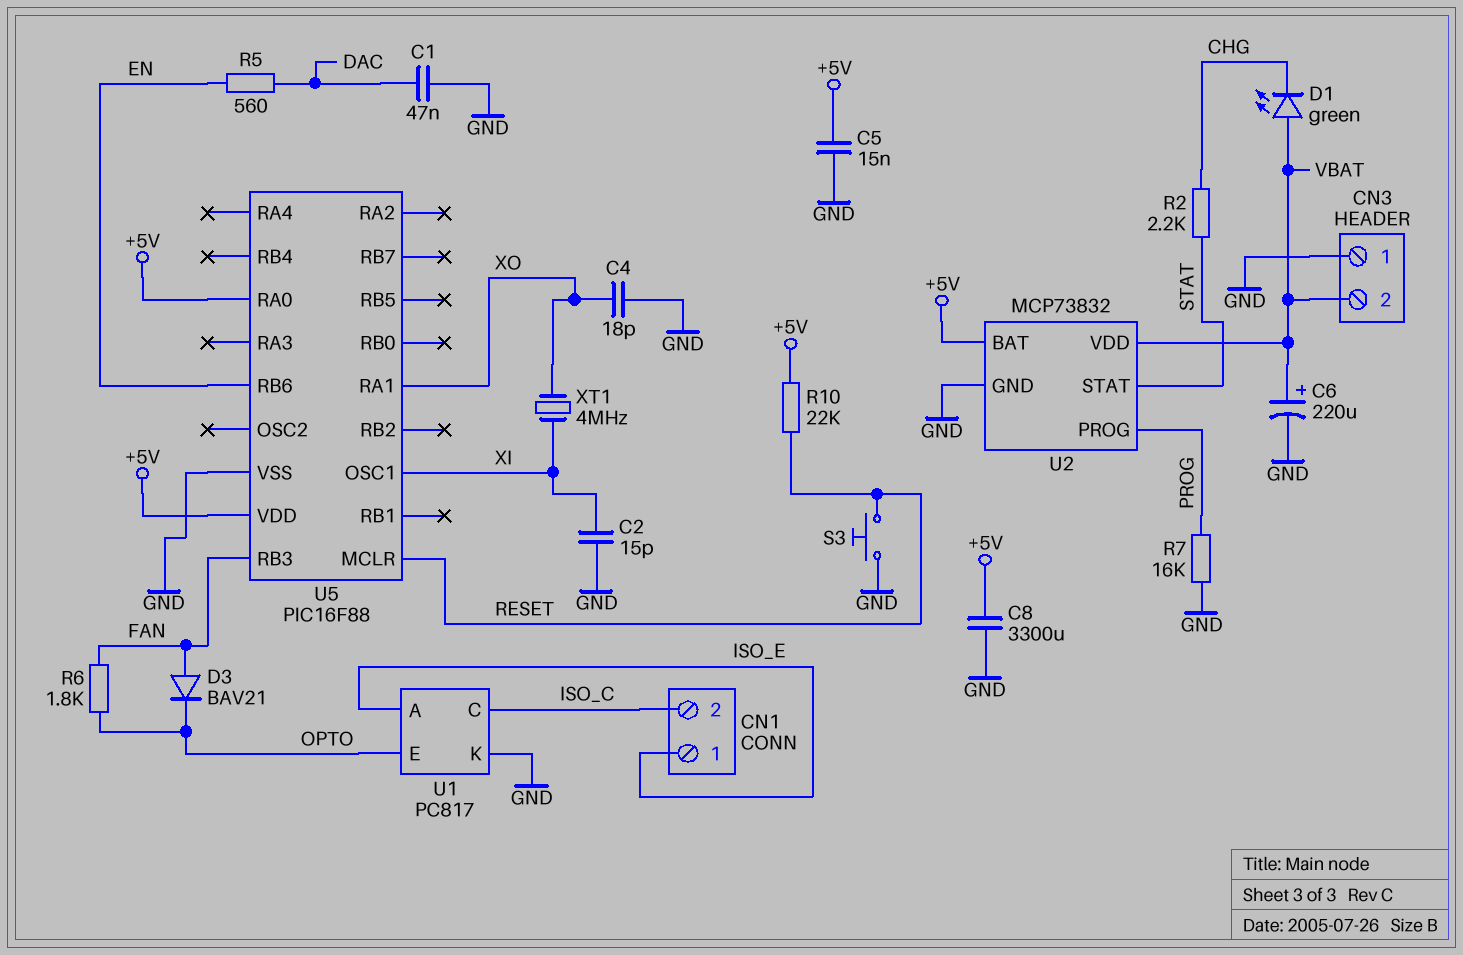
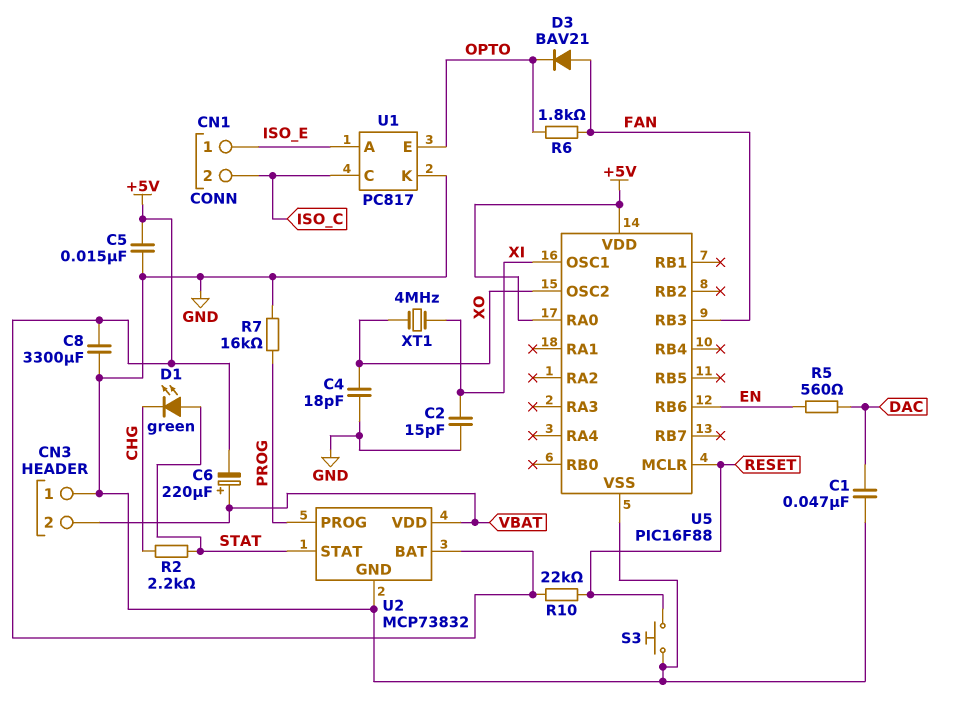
C6: 220uF (plus VBAT, minus GND) -> 220uF (plus VBAT, minus +5V)
D1: LED green (A VBAT, K CHG) -> LED green (A STAT, K CHG)
U5 pin OSC2: none -> XO
U5 pin RA1: XO -> none

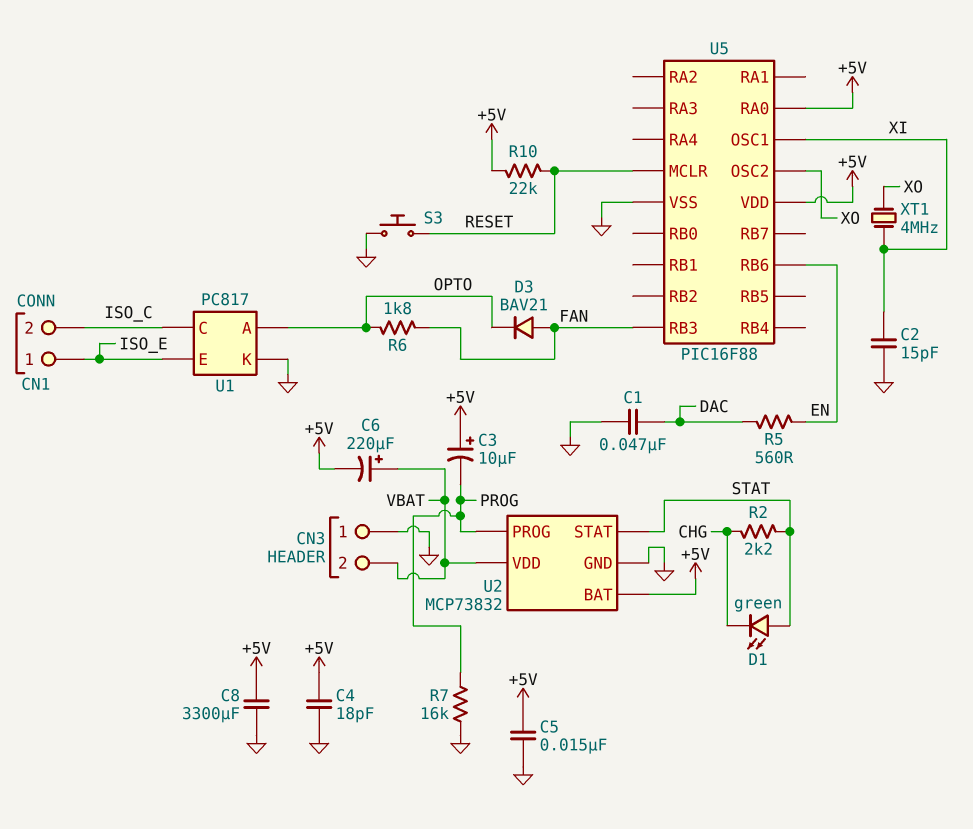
C3: none -> 10uF (plus +5V, minus PROG)
C4: 18pF (GND, XO) -> 18pF (+5V, GND)
U1 pin A: ISO_E -> OPTO
U1 pin E: OPTO -> ISO_E

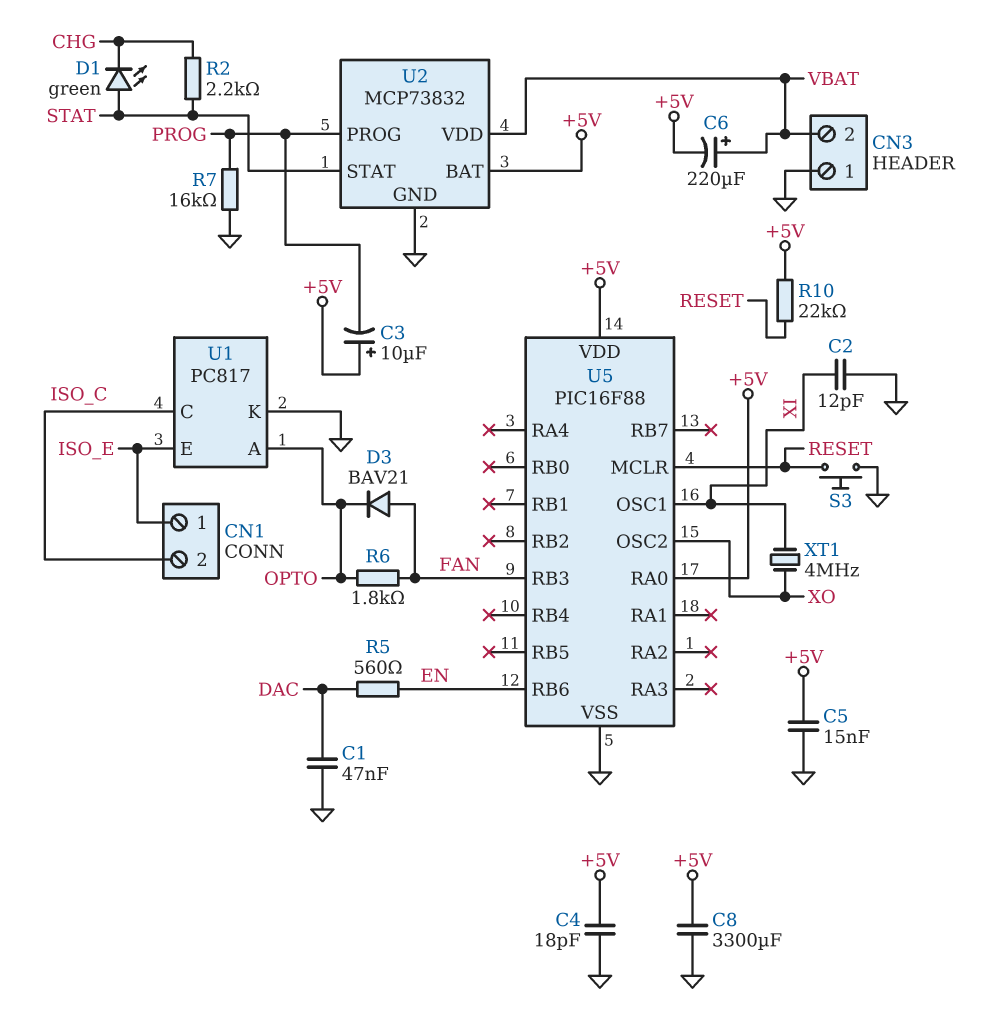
C2: 15pF (GND, XI) -> 12pF (GND, XI)

